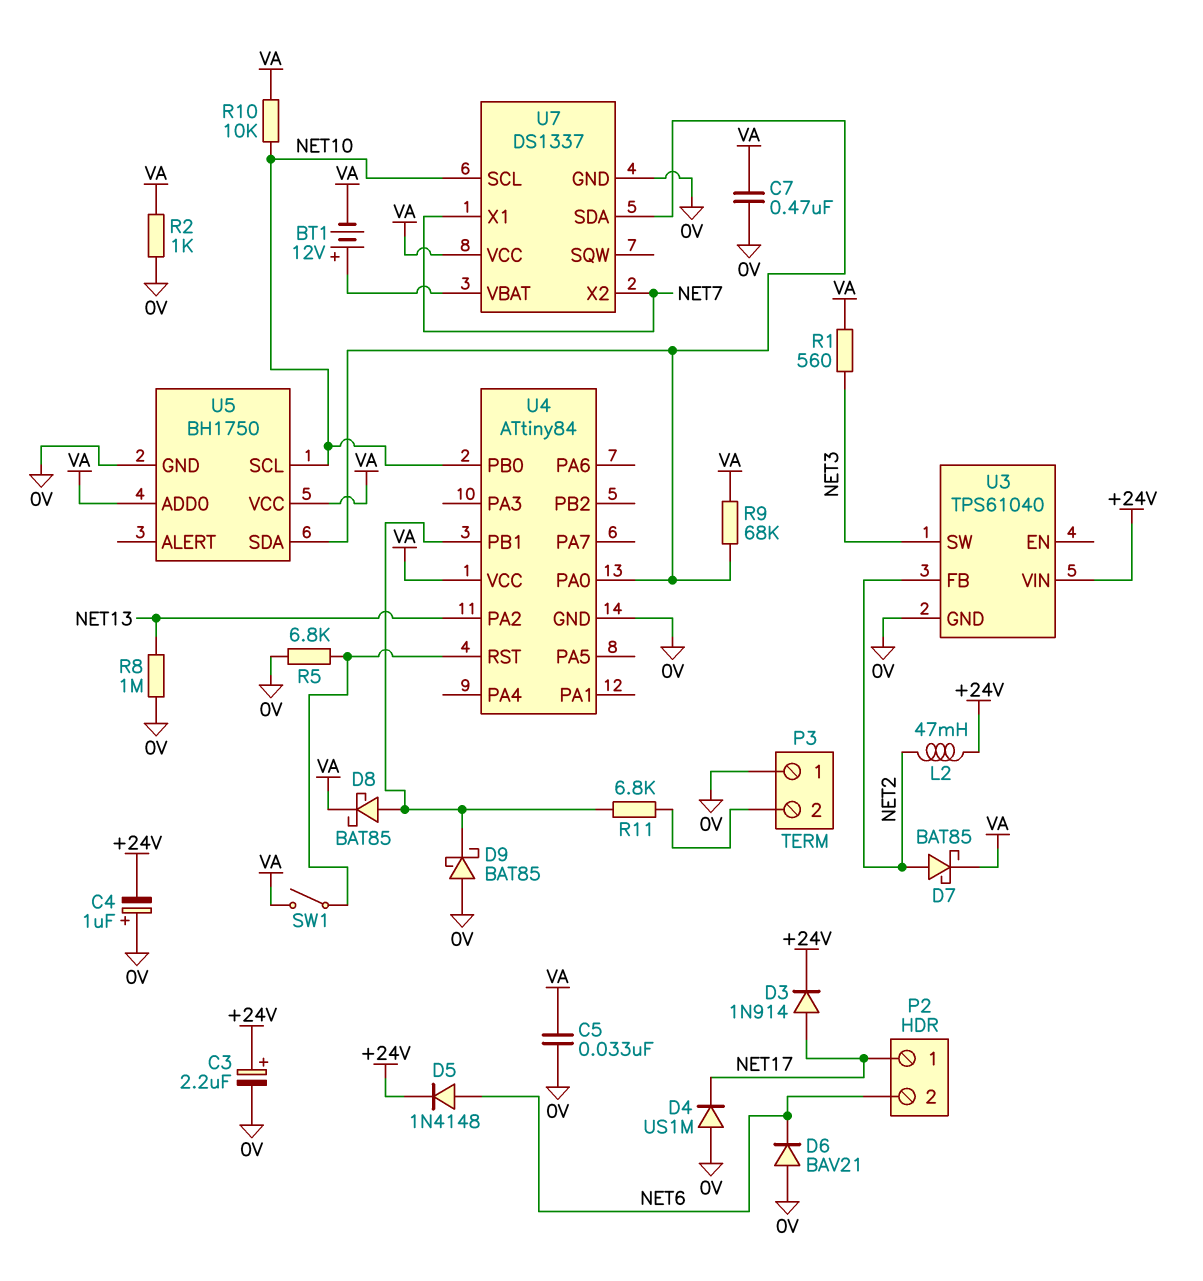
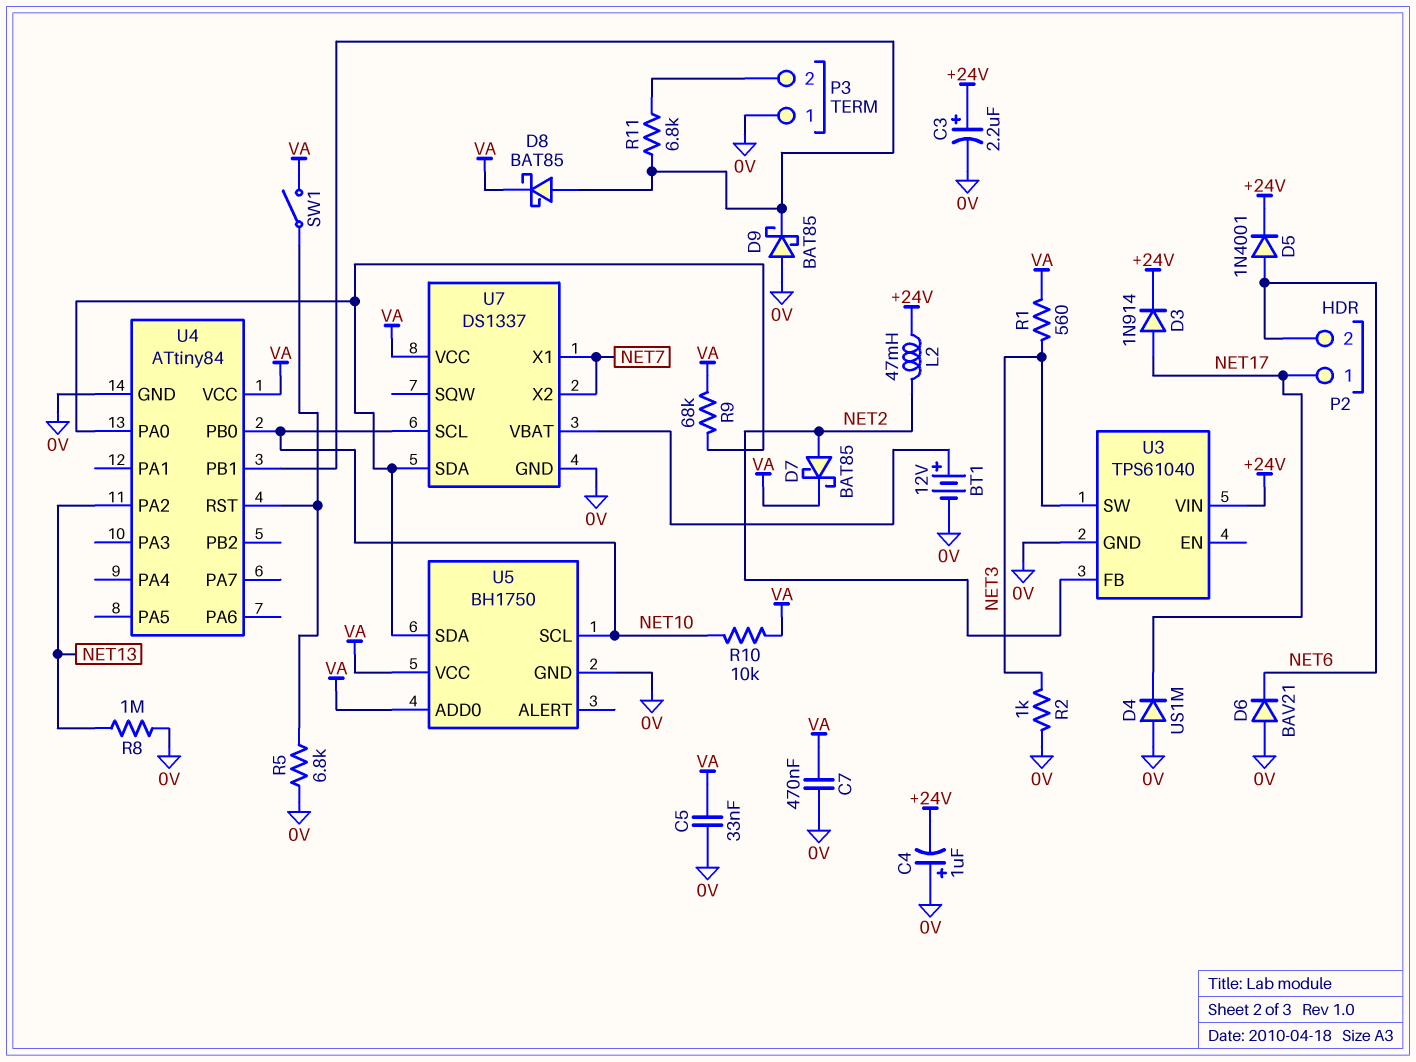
BT1: 12V (plus U7/VBAT, minus VA) -> 12V (plus U7/VBAT, minus 0V)
D5: diode 1N4148 (A NET6, K +24V) -> diode 1N4001 (A NET6, K +24V)
R2: 1k (0V, VA) -> 1k (0V, NET3)

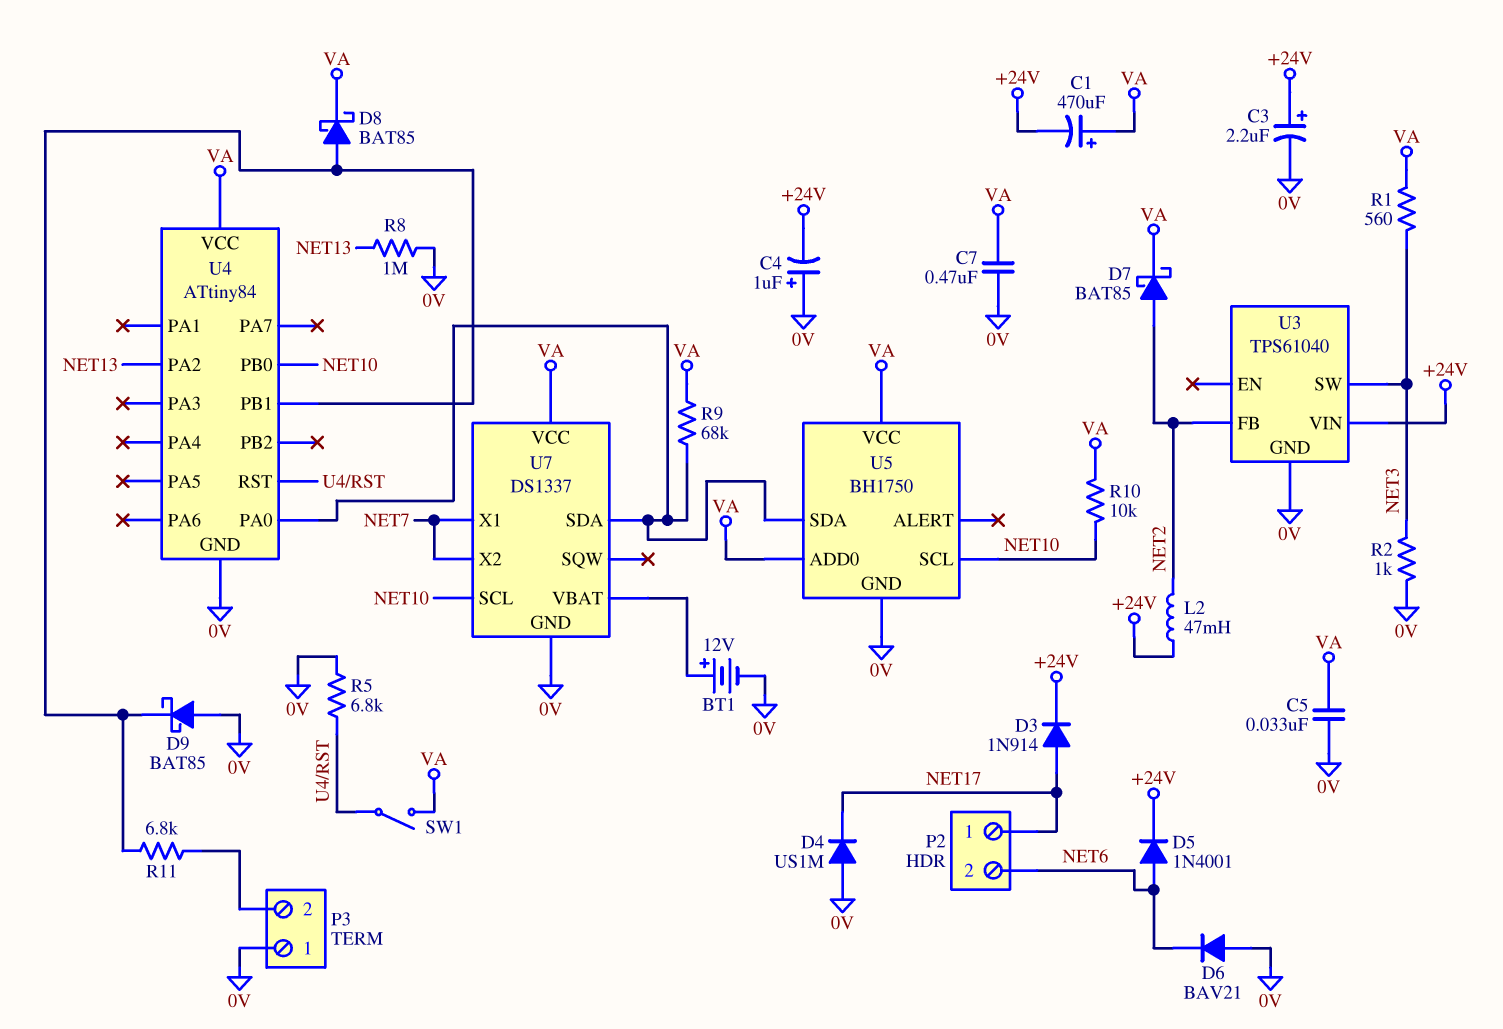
C1: none -> 470uF (plus VA, minus +24V)

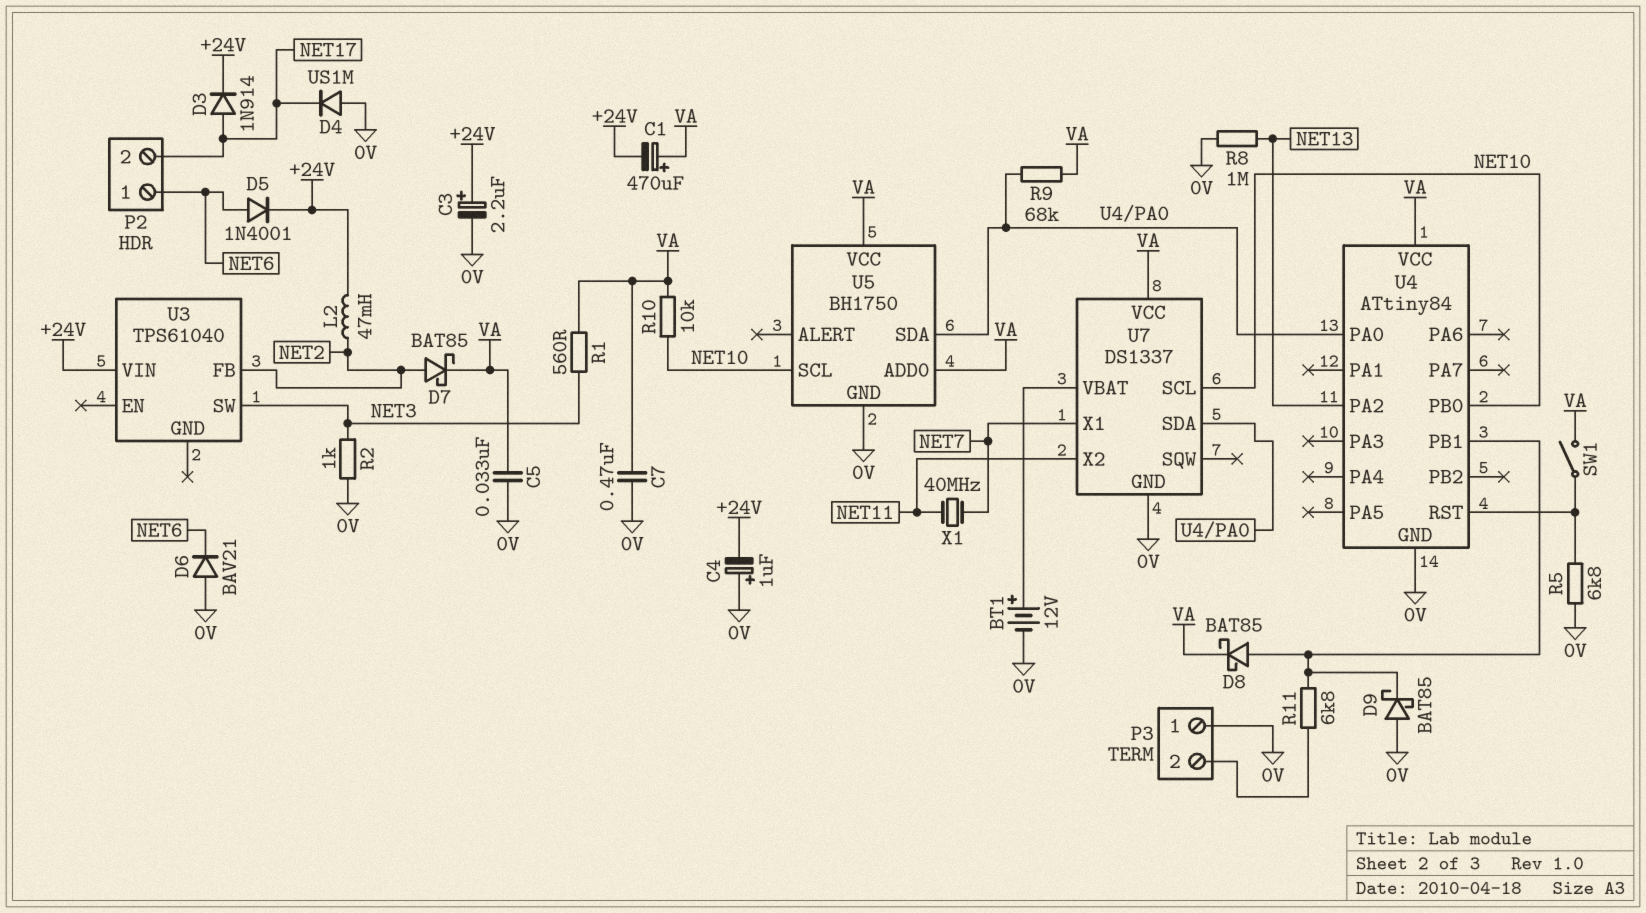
P2 pin 1: NET17 -> NET6
P2 pin 2: NET6 -> NET17
U3 pin GND: 0V -> none
U7 pin X2: NET7 -> NET11
X1: none -> 40MHz (NET7, NET11)

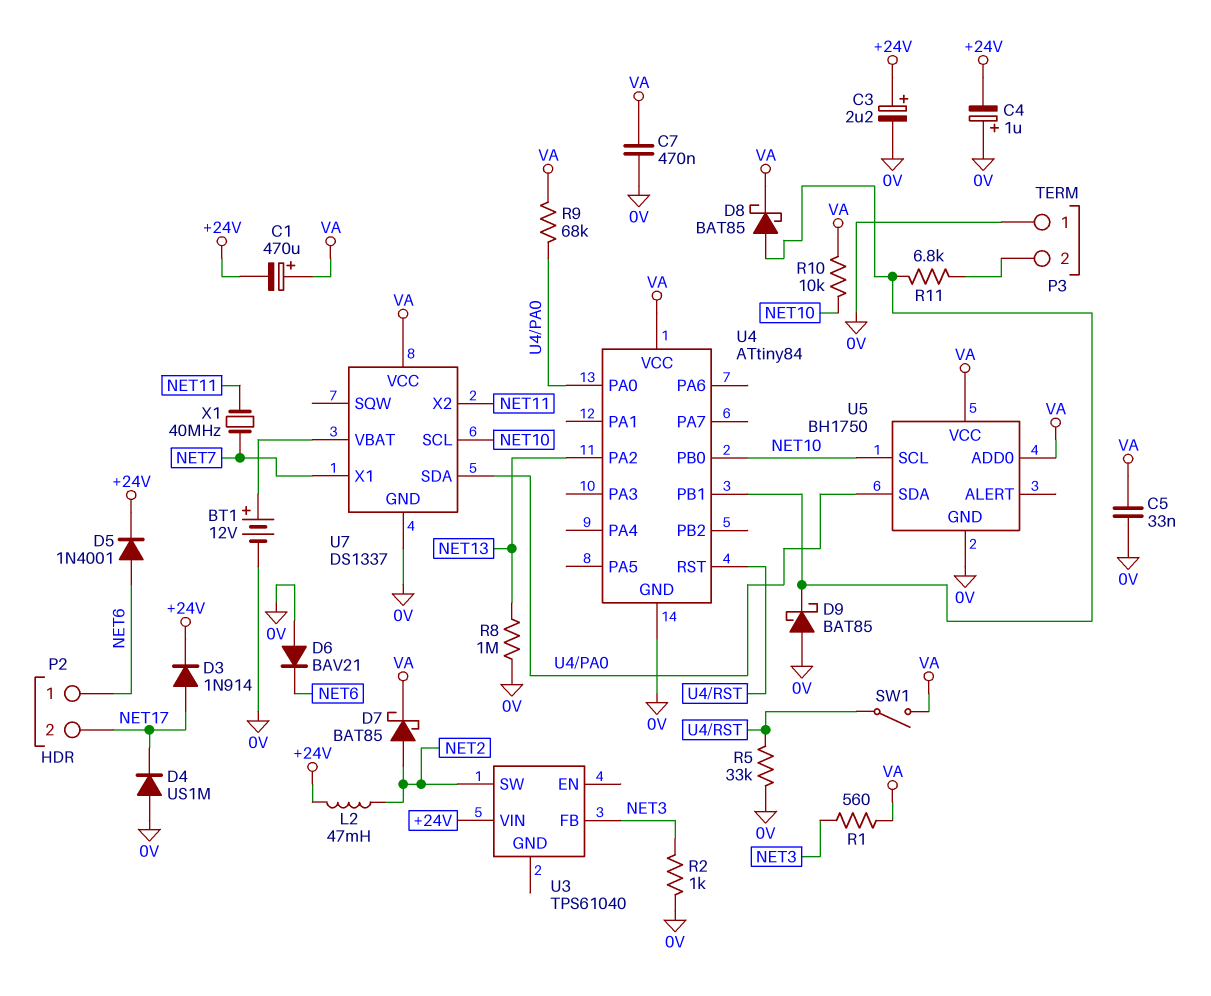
R5: 6.8k (0V, U4/RST) -> 33k (0V, U4/RST)
U3 pin FB: NET2 -> NET3
U3 pin SW: NET3 -> NET2

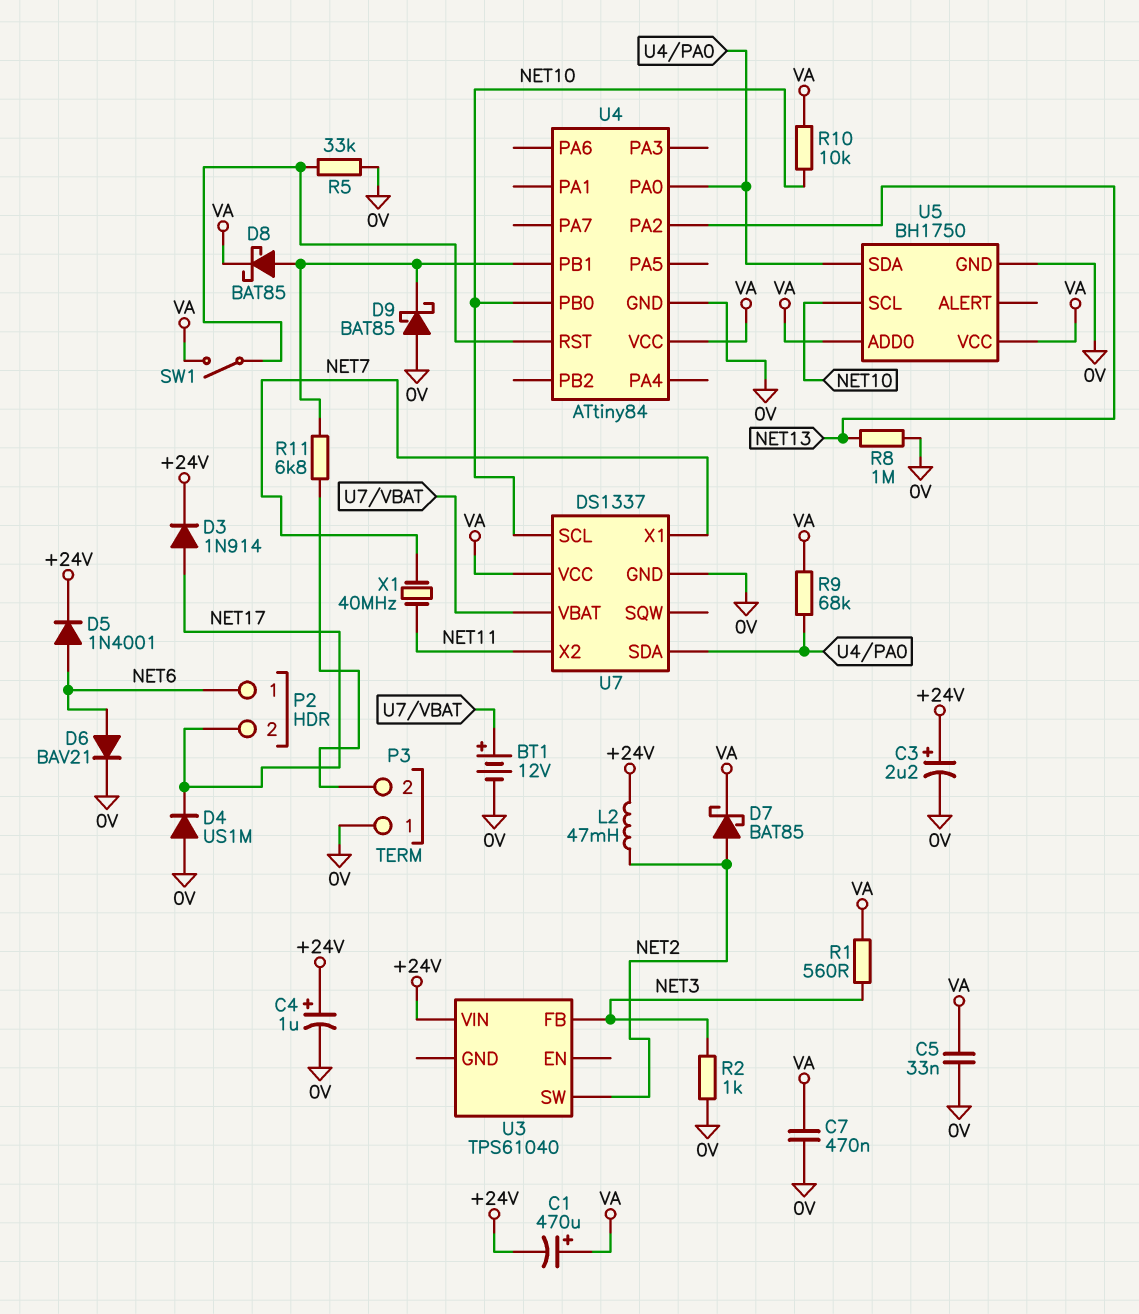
C4: 1uF (plus 0V, minus +24V) -> 1uF (plus +24V, minus 0V)
D6: diode BAV21 (A 0V, K NET6) -> diode BAV21 (A NET6, K 0V)

